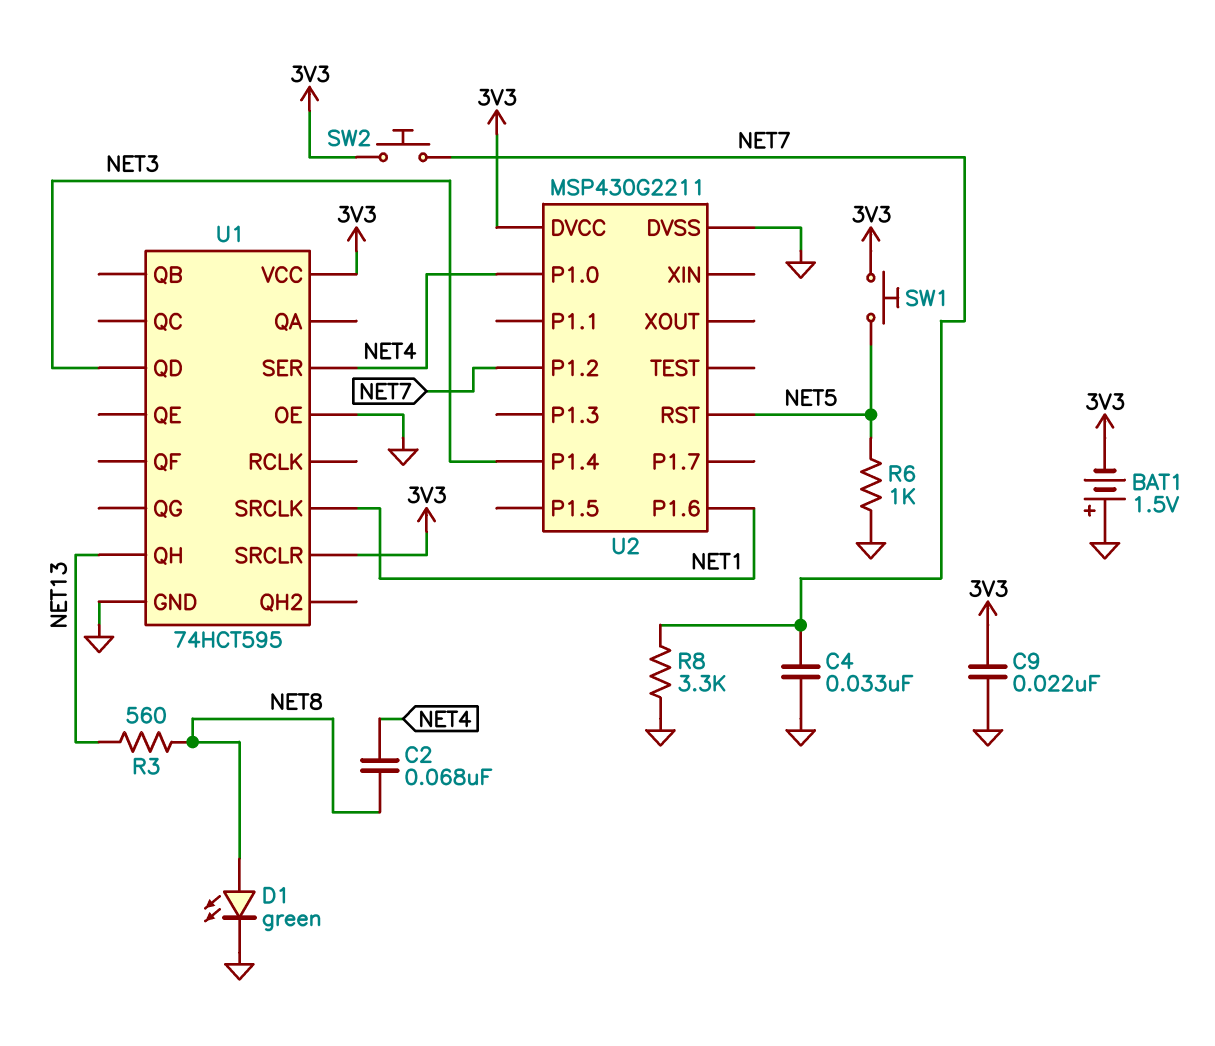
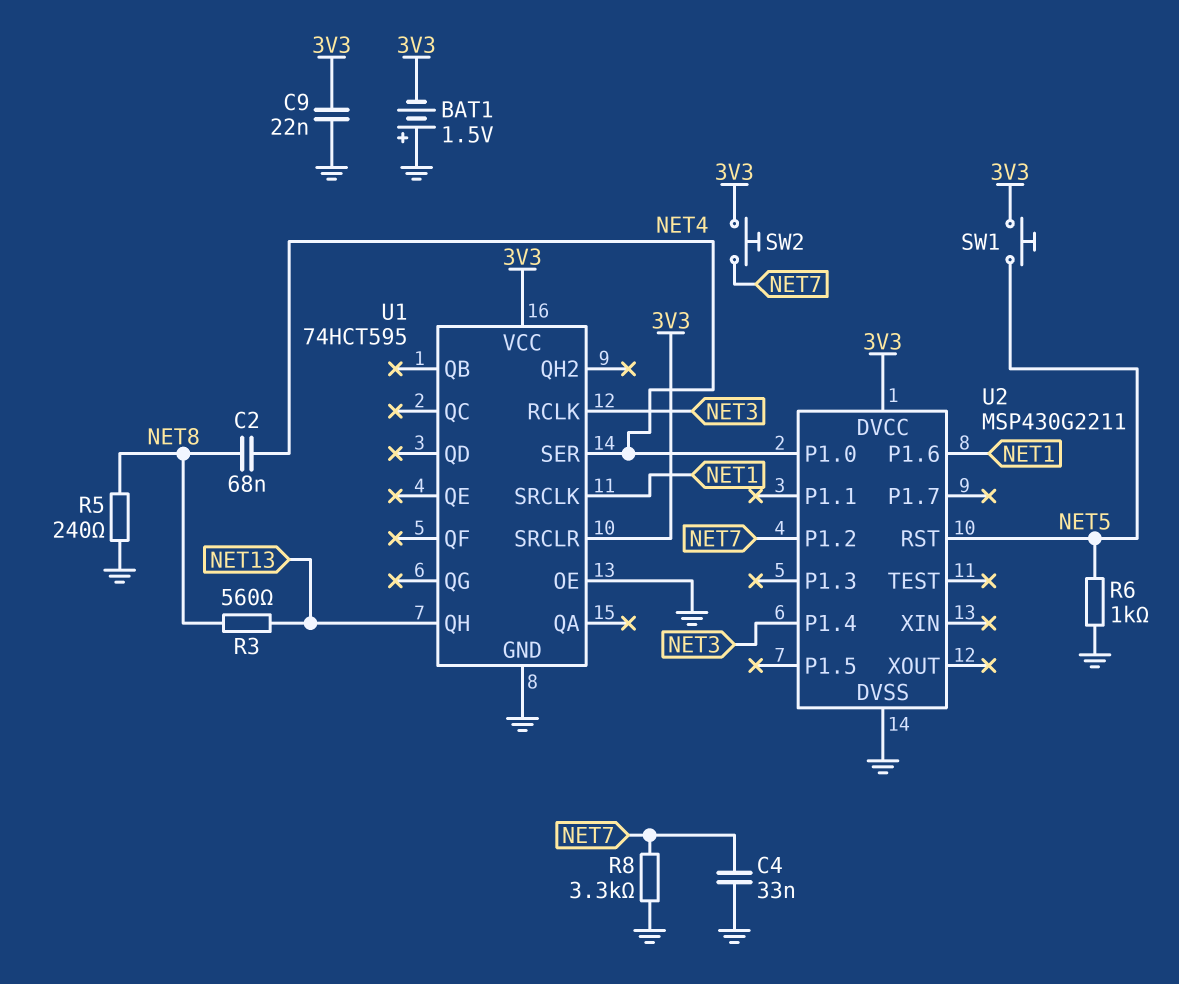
D1: LED green (A NET8, K GND) -> none
R5: none -> 240 (GND, NET8)
U1 pin QD: NET3 -> none
U1 pin RCLK: none -> NET3

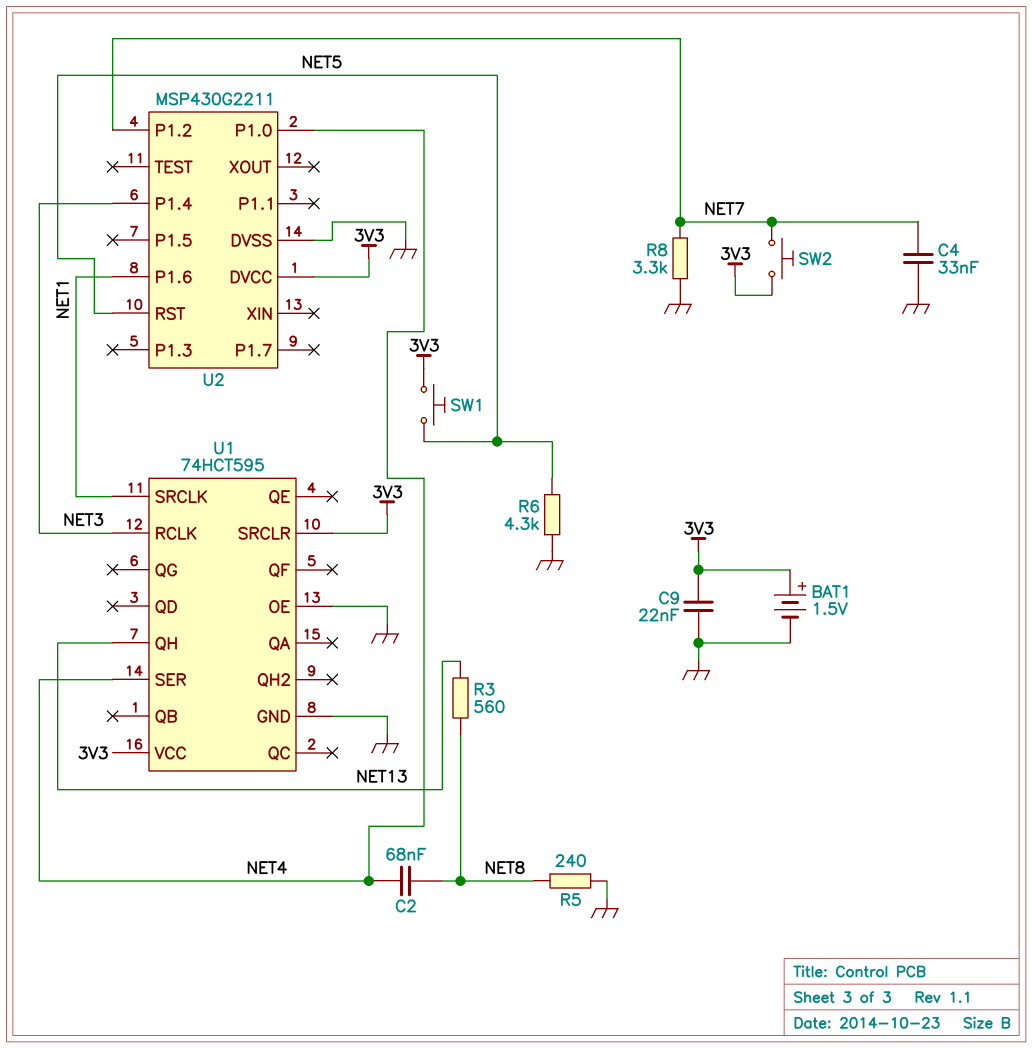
BAT1: 1.5V (plus GND, minus 3V3) -> 1.5V (plus 3V3, minus GND)
R6: 1k (GND, NET5) -> 4.3k (GND, NET5)

